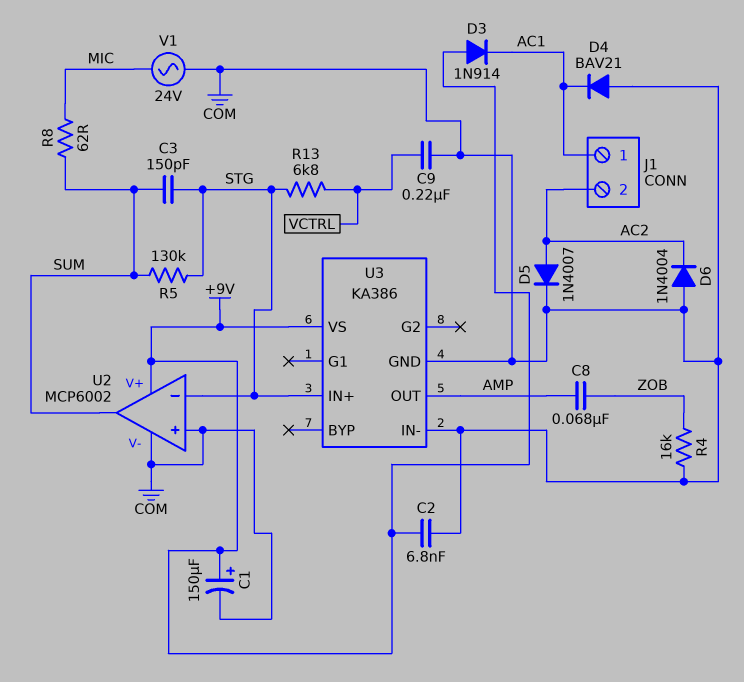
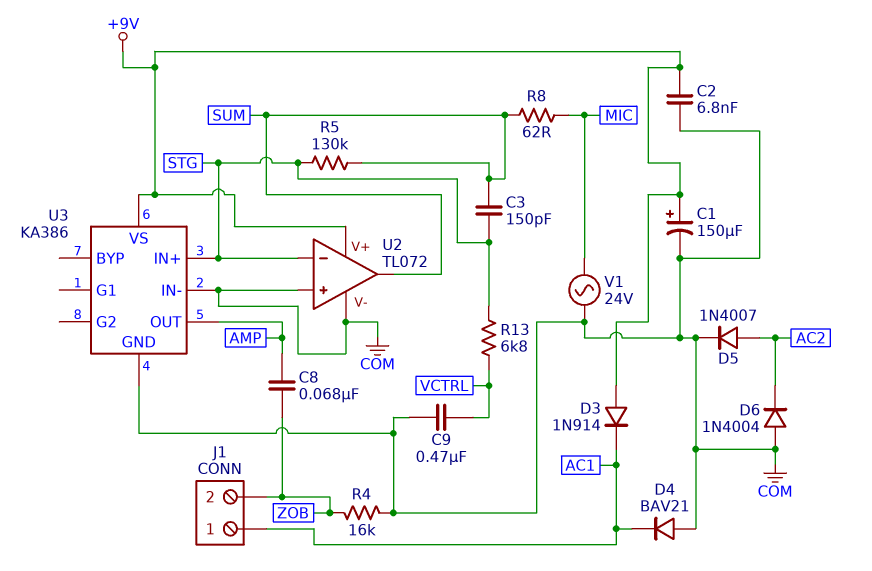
C9: 220nF (COM, VCTRL) -> 470nF (COM, VCTRL)
J1 pin 2: AC2 -> ZOB
U2: MCP6002 -> TL072

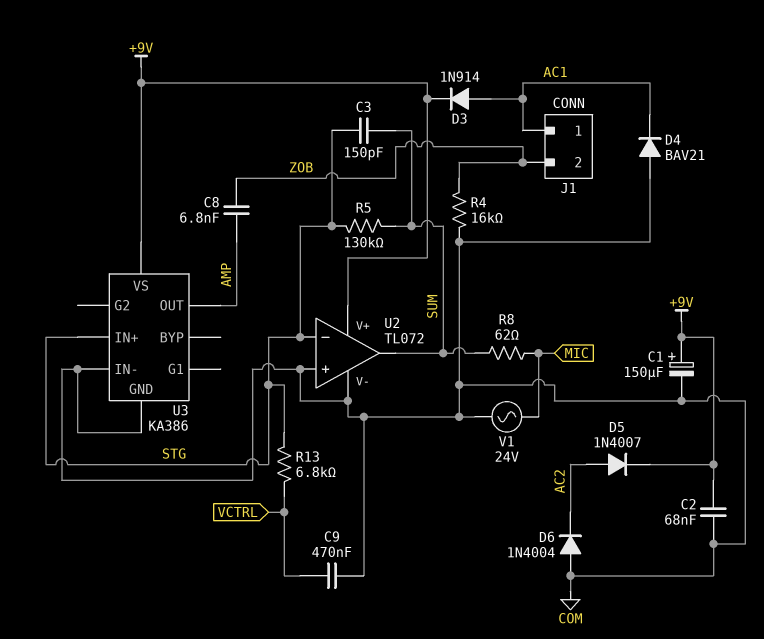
C2: 6.8nF (+9V, COM) -> 68nF (+9V, COM)
C8: 68nF (AMP, ZOB) -> 6.8nF (AMP, ZOB)
D3: diode 1N914 (A +9V, K AC1) -> diode 1N914 (A AC1, K +9V)
D5: diode 1N4007 (A AC2, K COM) -> diode 1N4007 (A AC2, K +9V)

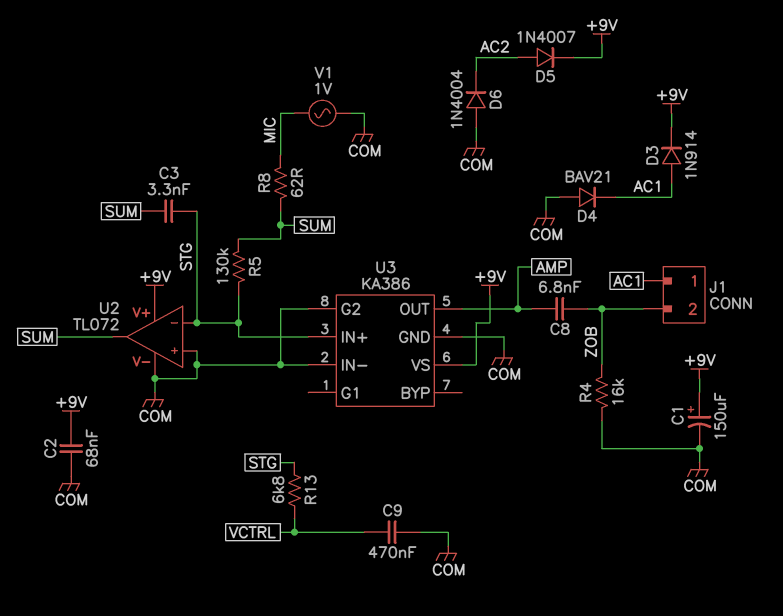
C3: 150pF (STG, SUM) -> 3.3nF (STG, SUM)
U3 pin G2: none -> COM
V1: AC 24V (COM, MIC) -> AC 1V (COM, MIC)

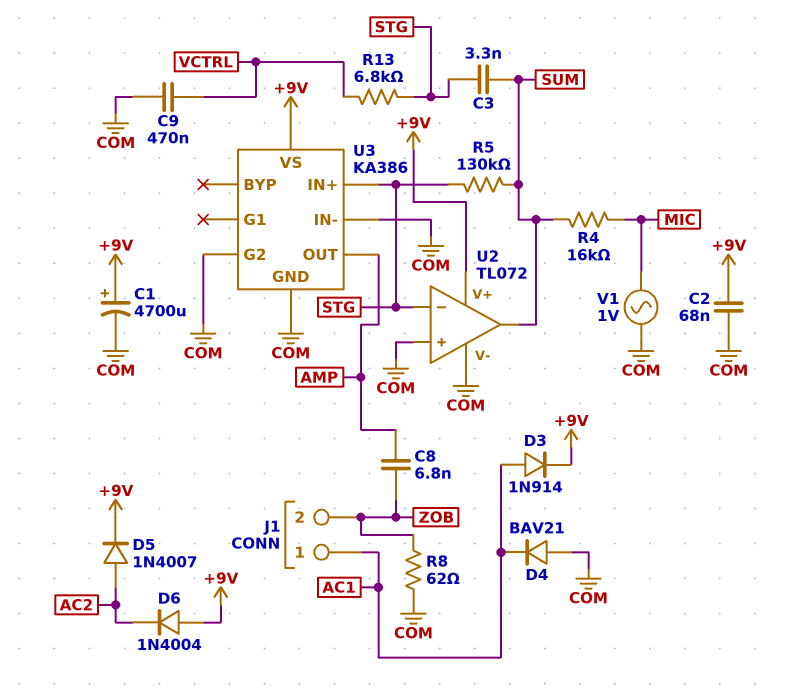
C1: 150uF (plus +9V, minus COM) -> 4700uF (plus +9V, minus COM)
D6: diode 1N4004 (A COM, K AC2) -> diode 1N4004 (A +9V, K AC2)
R4: 16k (COM, ZOB) -> 16k (MIC, SUM)
R8: 62 (MIC, SUM) -> 62 (COM, ZOB)

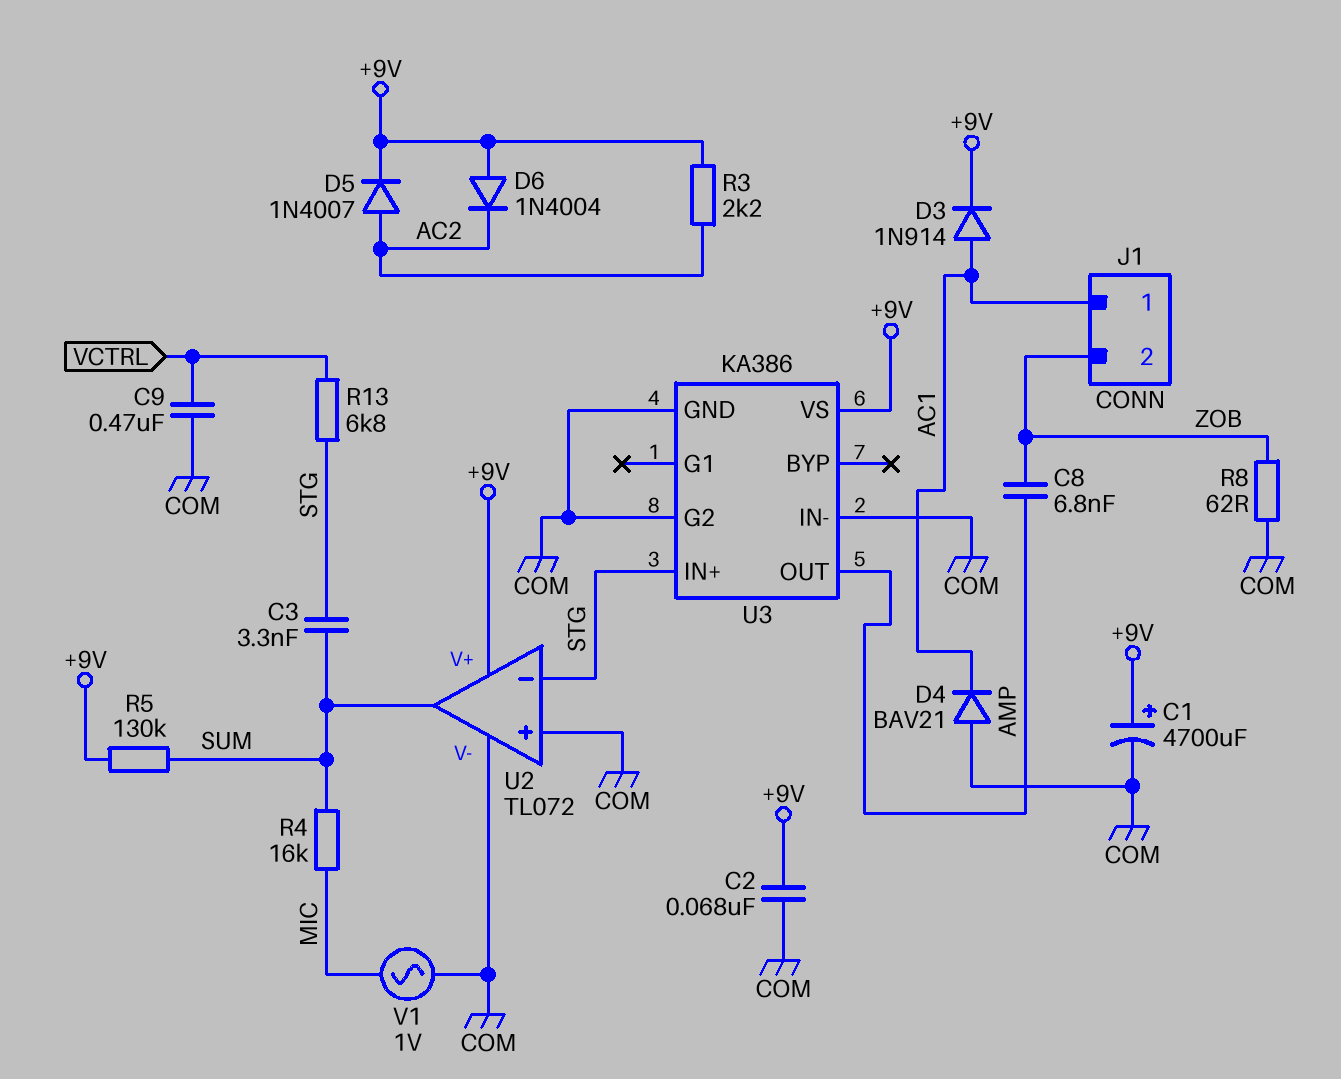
R3: none -> 2.2k (+9V, AC2)
R5: 130k (STG, SUM) -> 130k (+9V, SUM)

